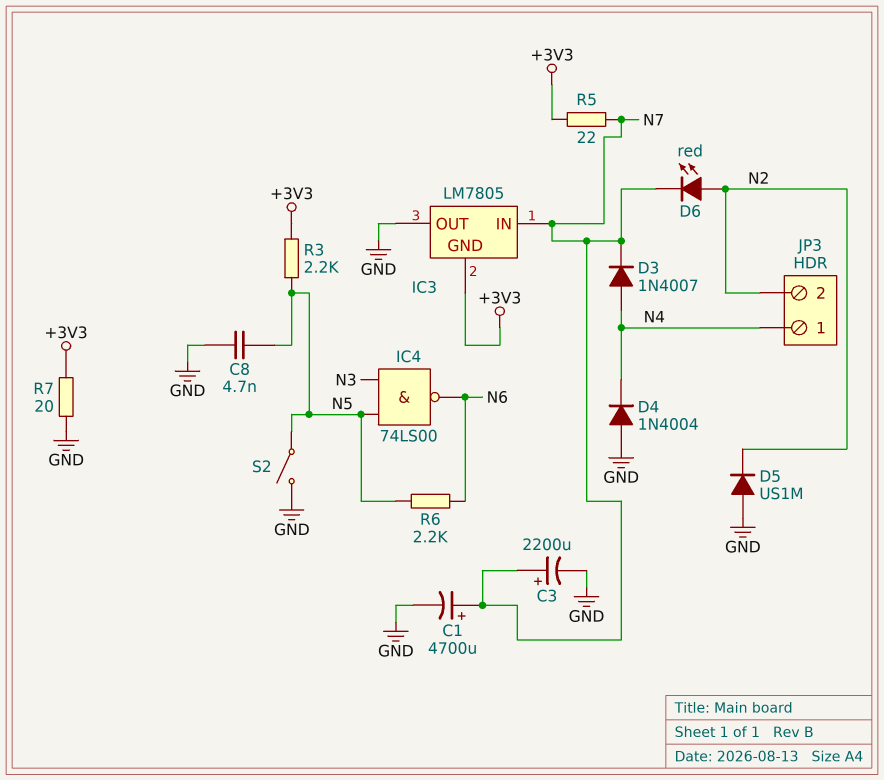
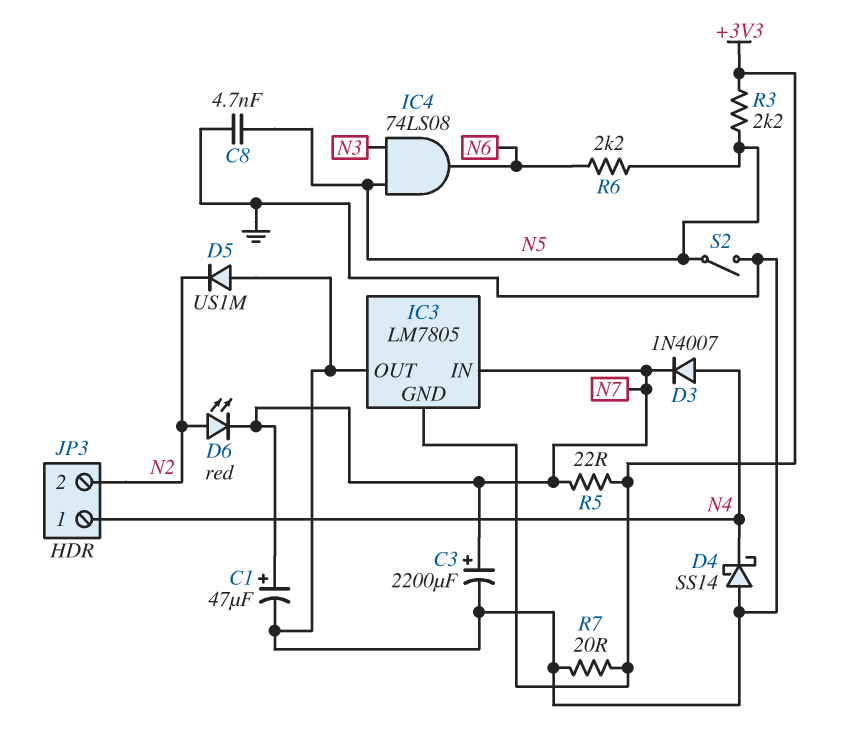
C1: 4700uF (plus N7, minus GND) -> 47uF (plus N7, minus GND)
D4: diode 1N4004 (A GND, K N4) -> schottky SS14 (A GND, K N4)
IC4: NAND 74LS00 (in N3, in N5, out N6) -> AND 74LS08 (in N3, in N5, out N6)

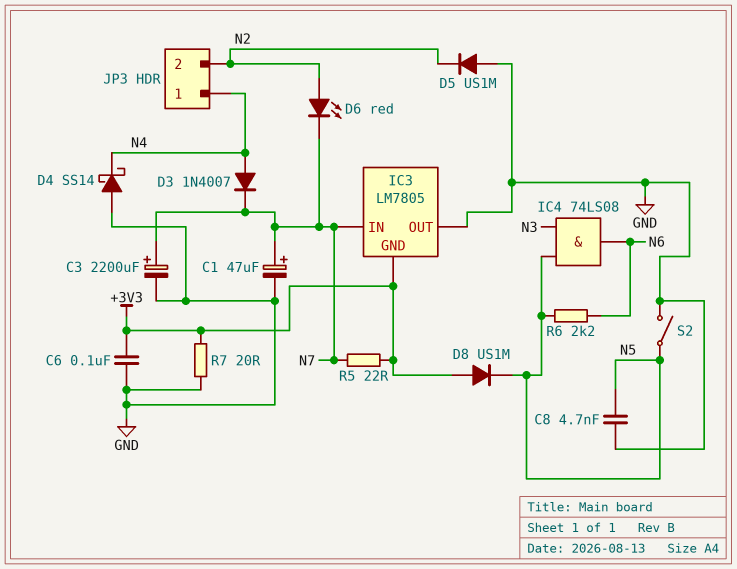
C6: none -> 100nF (+3V3, GND)
D8: none -> diode US1M (A +3V3, K N5)
R3: 2.2k (+3V3, N5) -> none

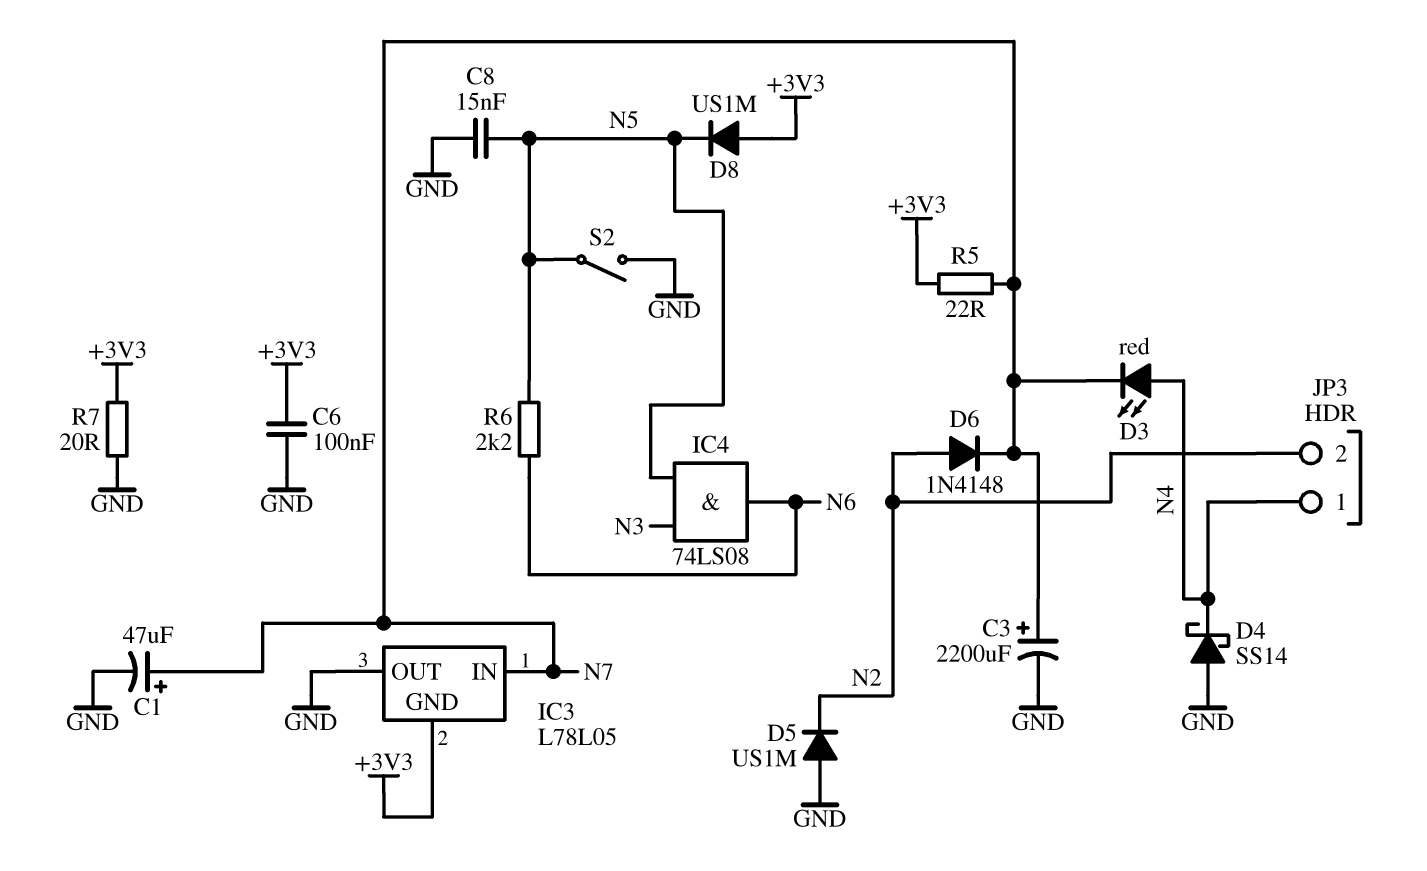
C8: 4.7nF (GND, N5) -> 15nF (GND, N5)
D3: diode 1N4007 (A N4, K N7) -> LED red (A N4, K N7)
D6: LED red (A N2, K N7) -> diode 1N4148 (A N2, K N7)
IC3: LM7805 -> L78L05

